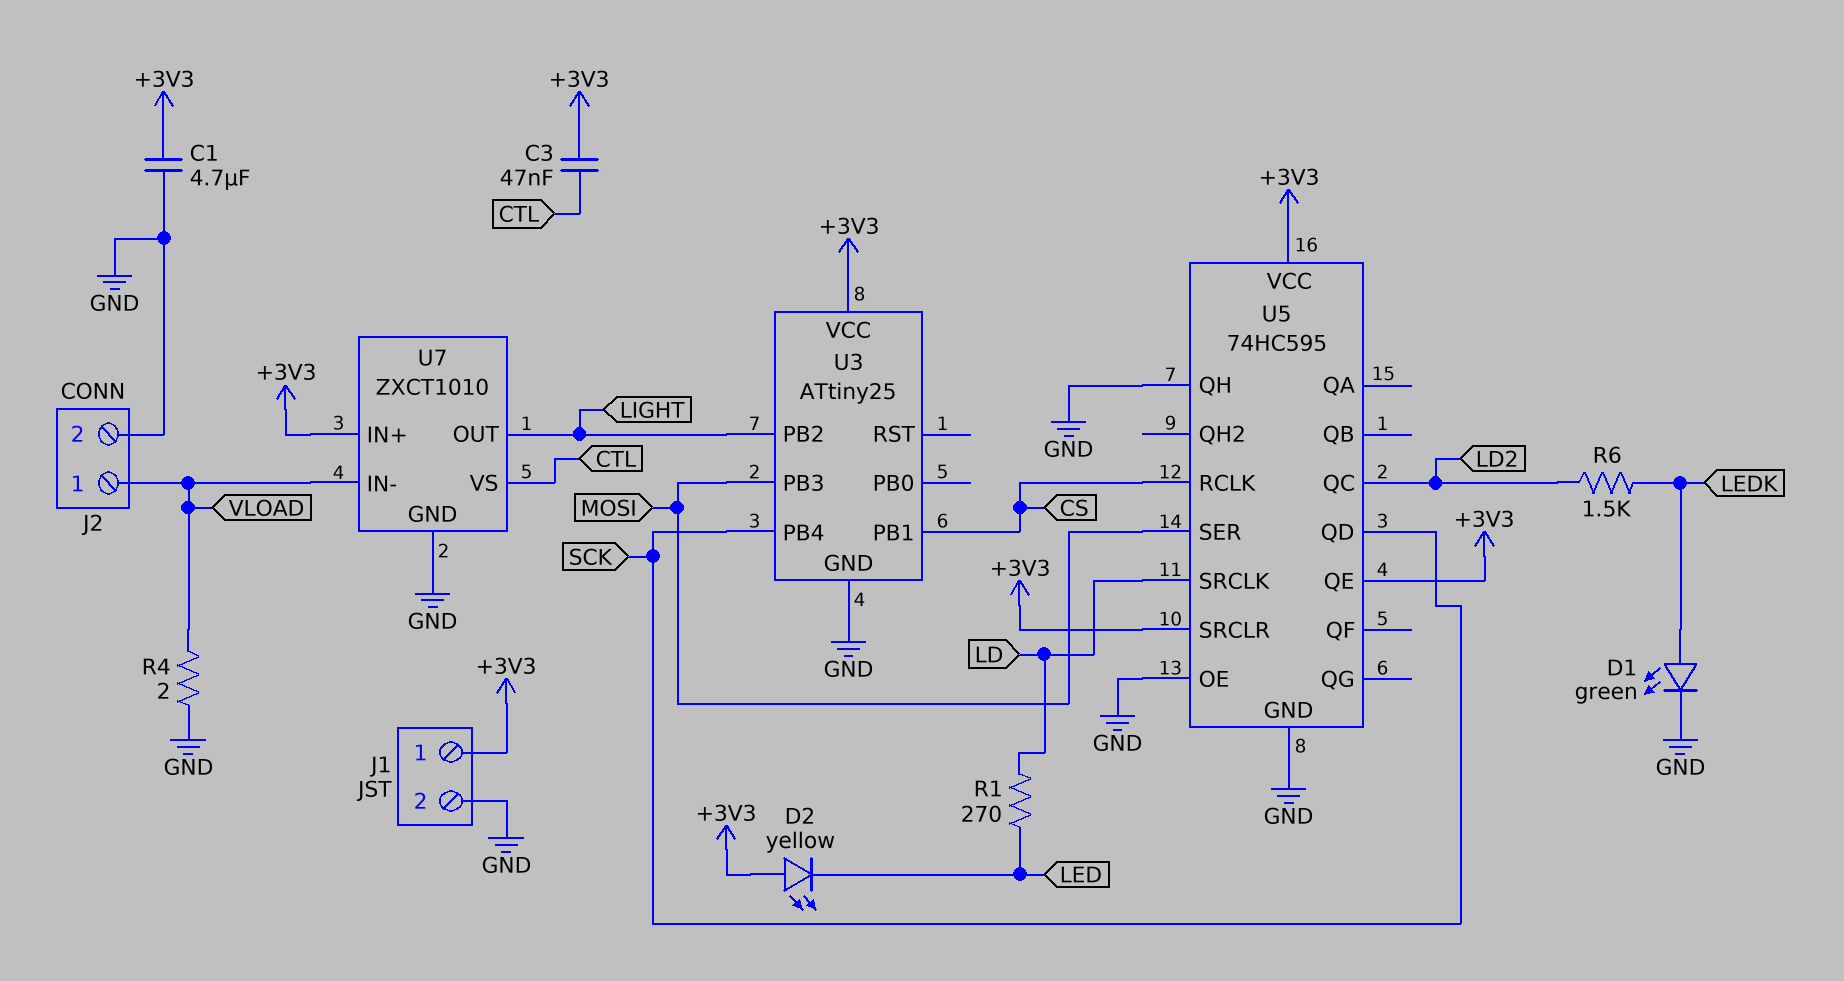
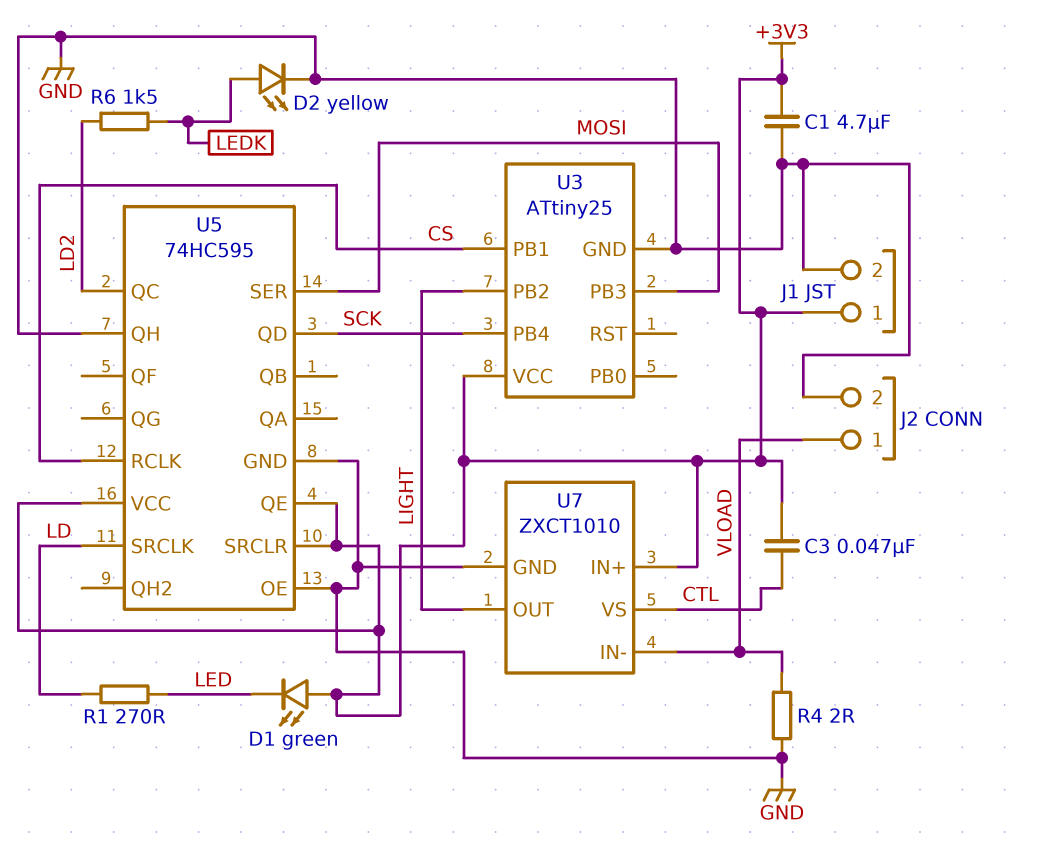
D1: LED green (A LEDK, K GND) -> LED green (A +3V3, K LED)
D2: LED yellow (A +3V3, K LED) -> LED yellow (A LEDK, K GND)

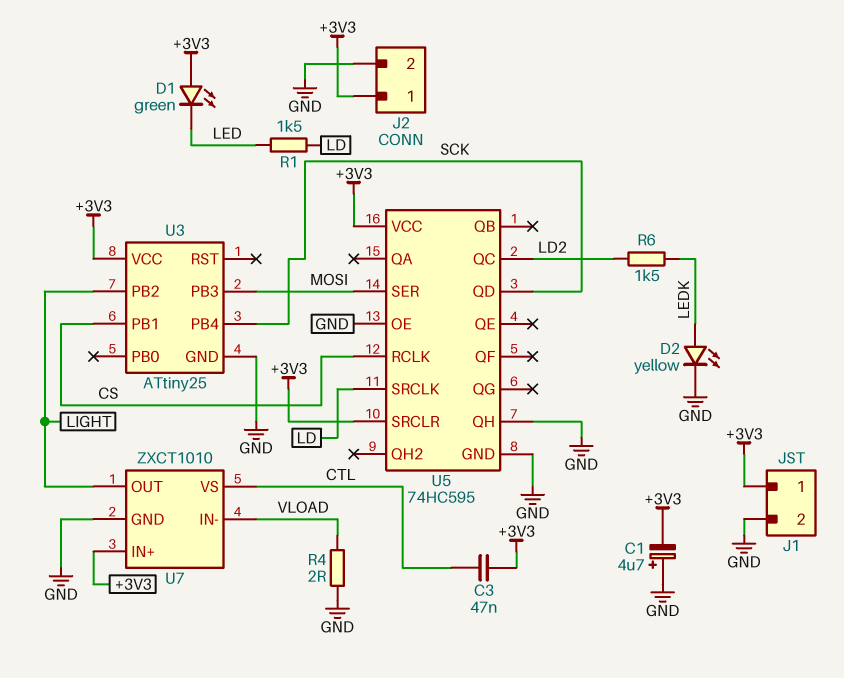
C1: 4.7uF (+3V3, GND) -> 4.7uF (plus GND, minus +3V3)
J2 pin 1: VLOAD -> +3V3
R1: 270 (LD, LED) -> 1.5k (LD, LED)
U5 pin QE: +3V3 -> none

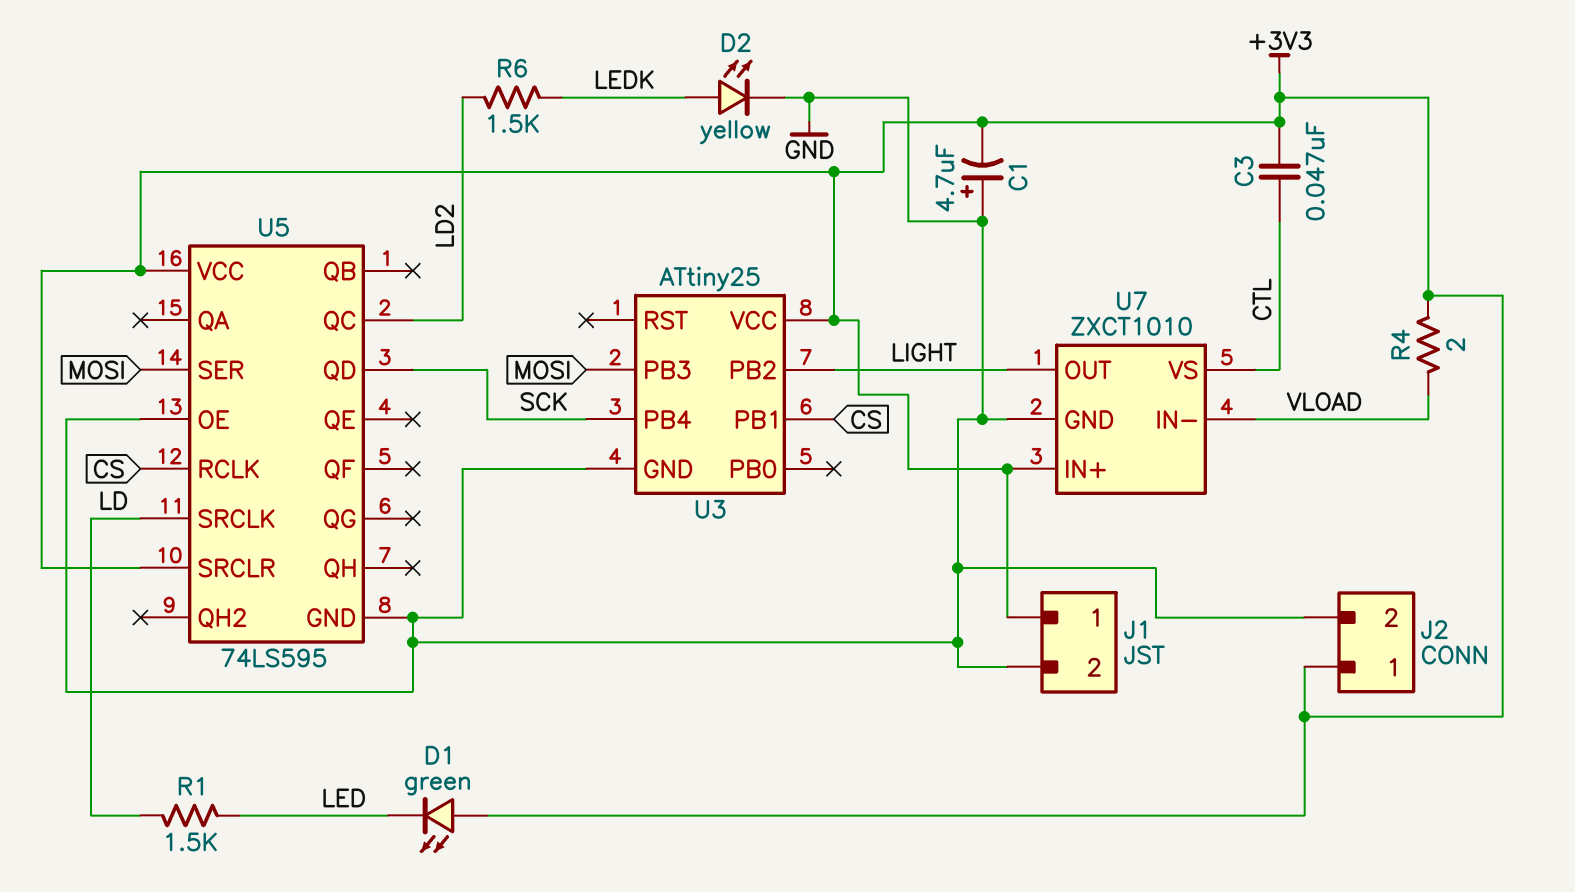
R4: 2 (GND, VLOAD) -> 2 (+3V3, VLOAD)
U5: 74HC595 -> 74LS595
U5 pin QH: GND -> none

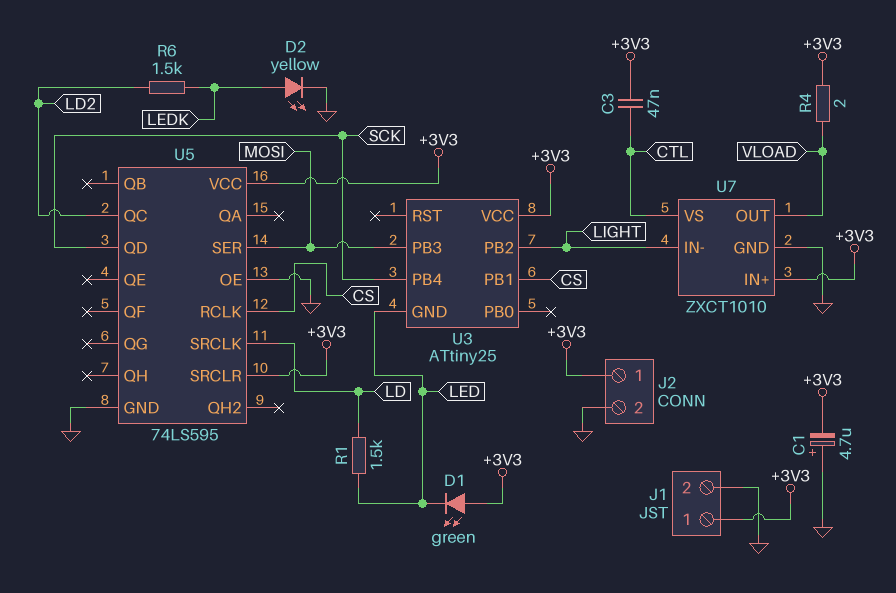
U3 pin GND: GND -> LED
U7 pin IN-: VLOAD -> LIGHT
U7 pin OUT: LIGHT -> VLOAD

